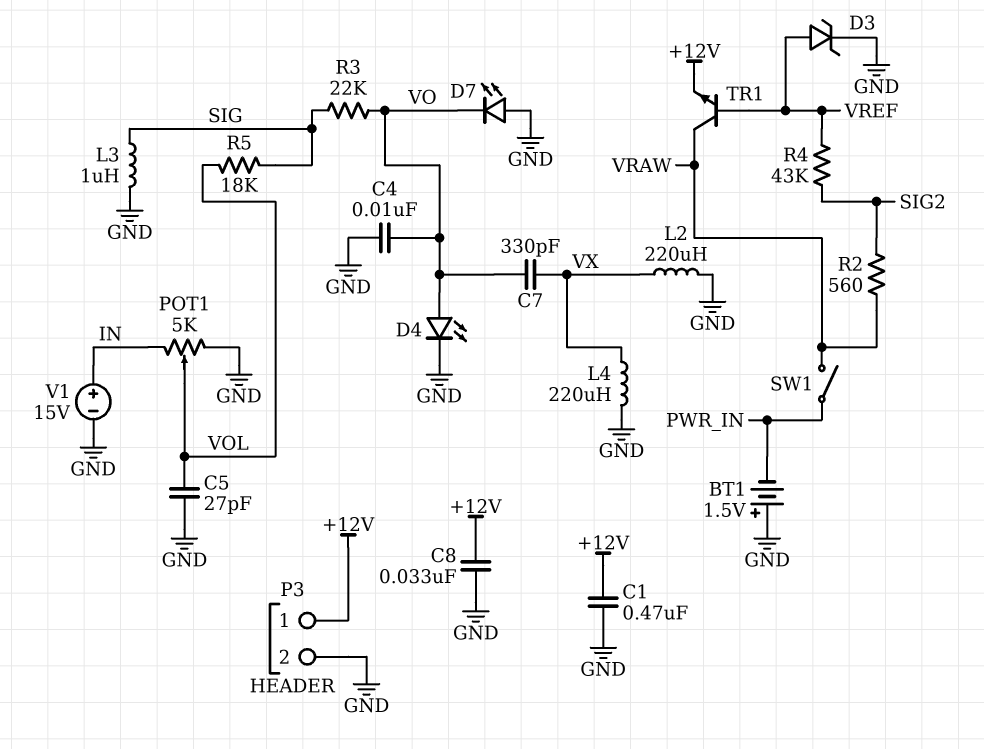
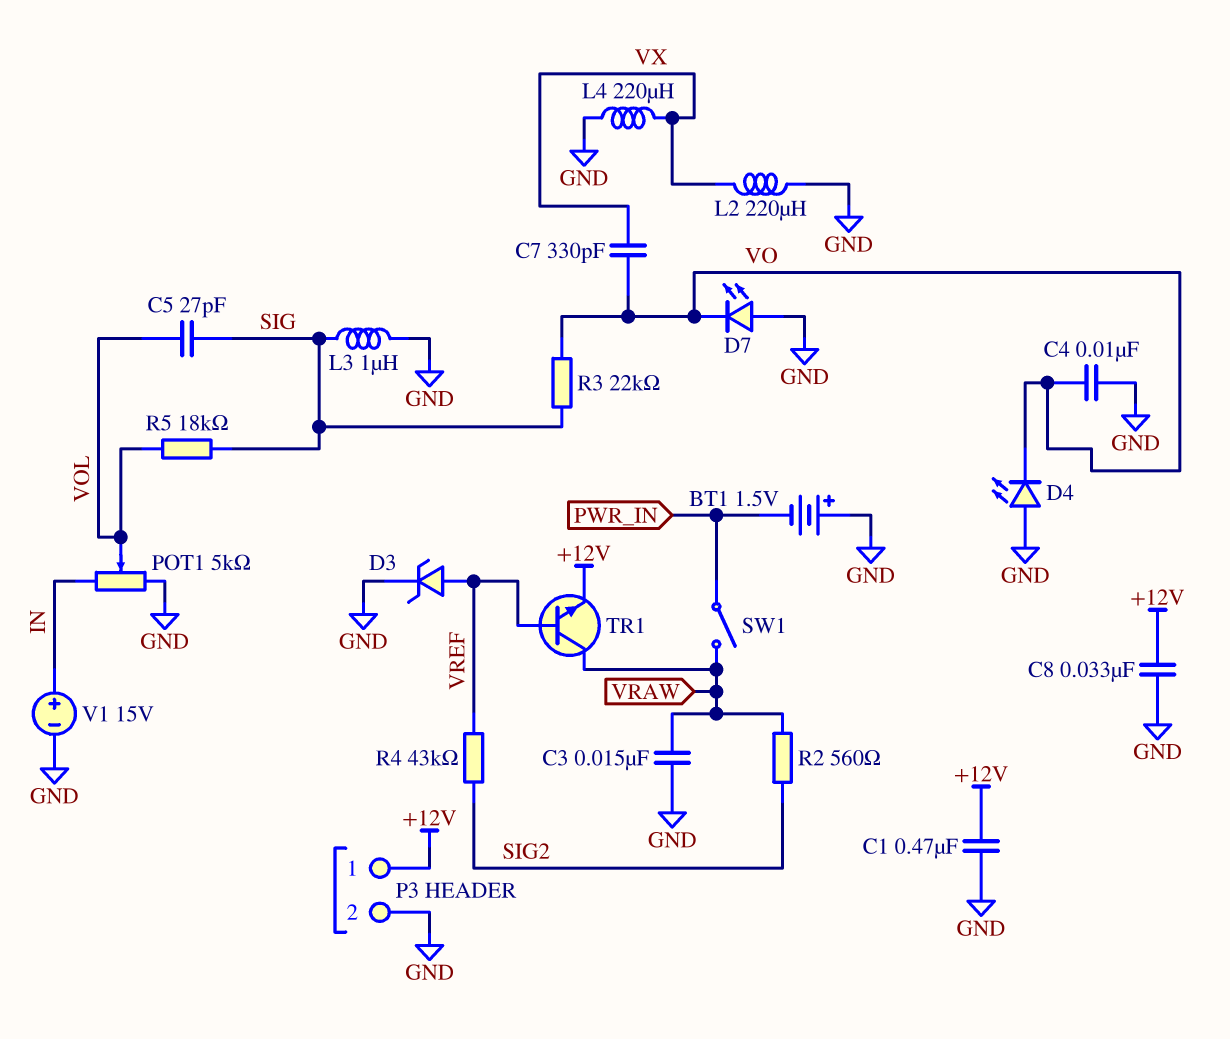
C3: none -> 15nF (GND, VRAW)
C5: 27pF (GND, VOL) -> 27pF (SIG, VOL)
D4: LED (A VO, K GND) -> LED (A GND, K VO)

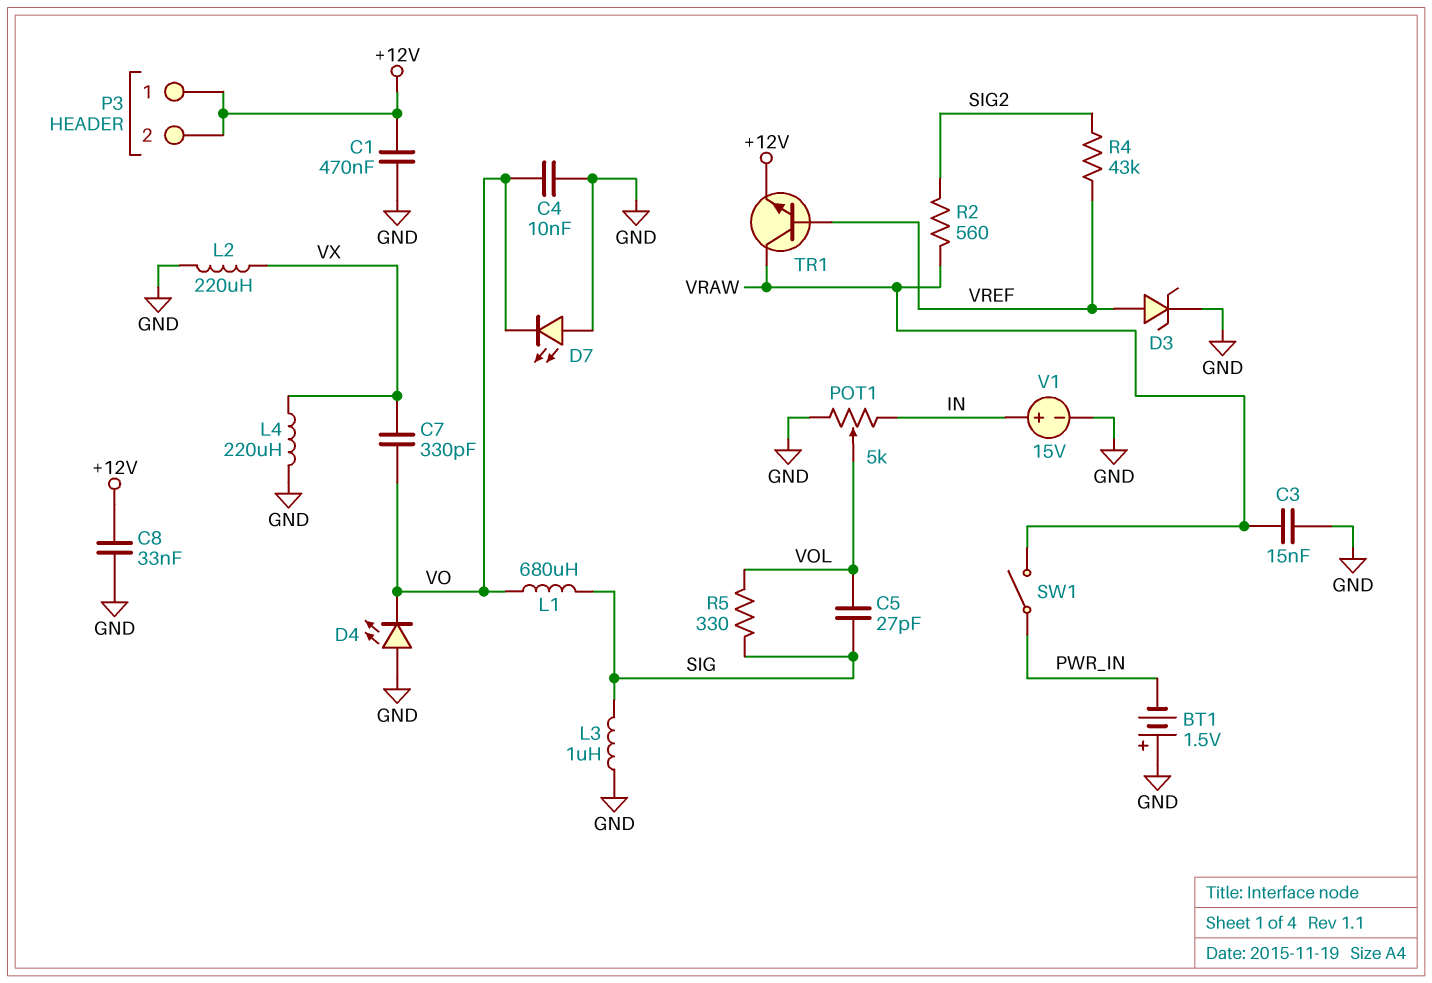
L1: none -> 680uH (SIG, VO)
P3 pin 2: GND -> +12V
R3: 22k (SIG, VO) -> none
R5: 18k (SIG, VOL) -> 330 (SIG, VOL)

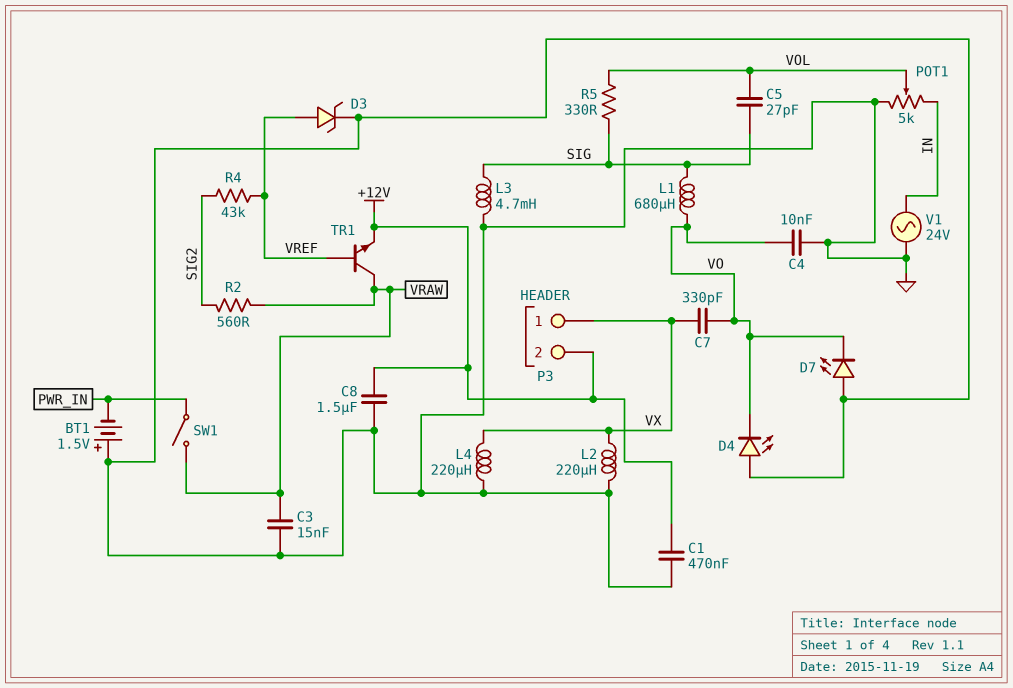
C8: 33nF (+12V, GND) -> 1.5uF (+12V, GND)
L3: 1uH (GND, SIG) -> 4.7mH (GND, SIG)
P3 pin 1: +12V -> VX
V1: 15V (plus IN, minus GND) -> AC 24V (GND, IN)

